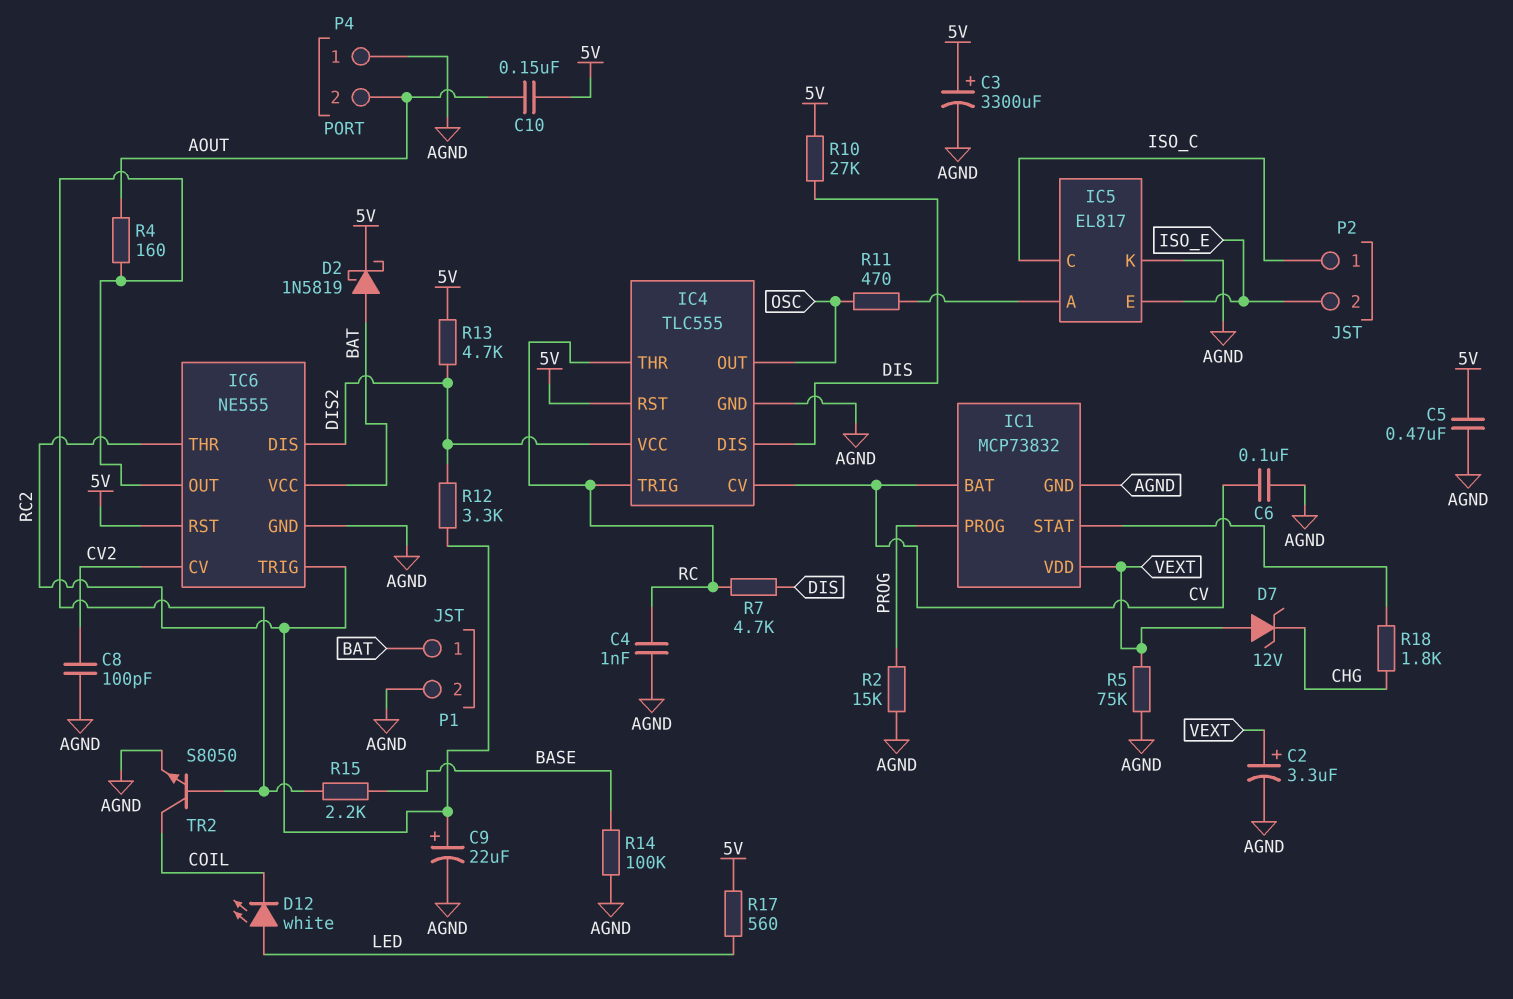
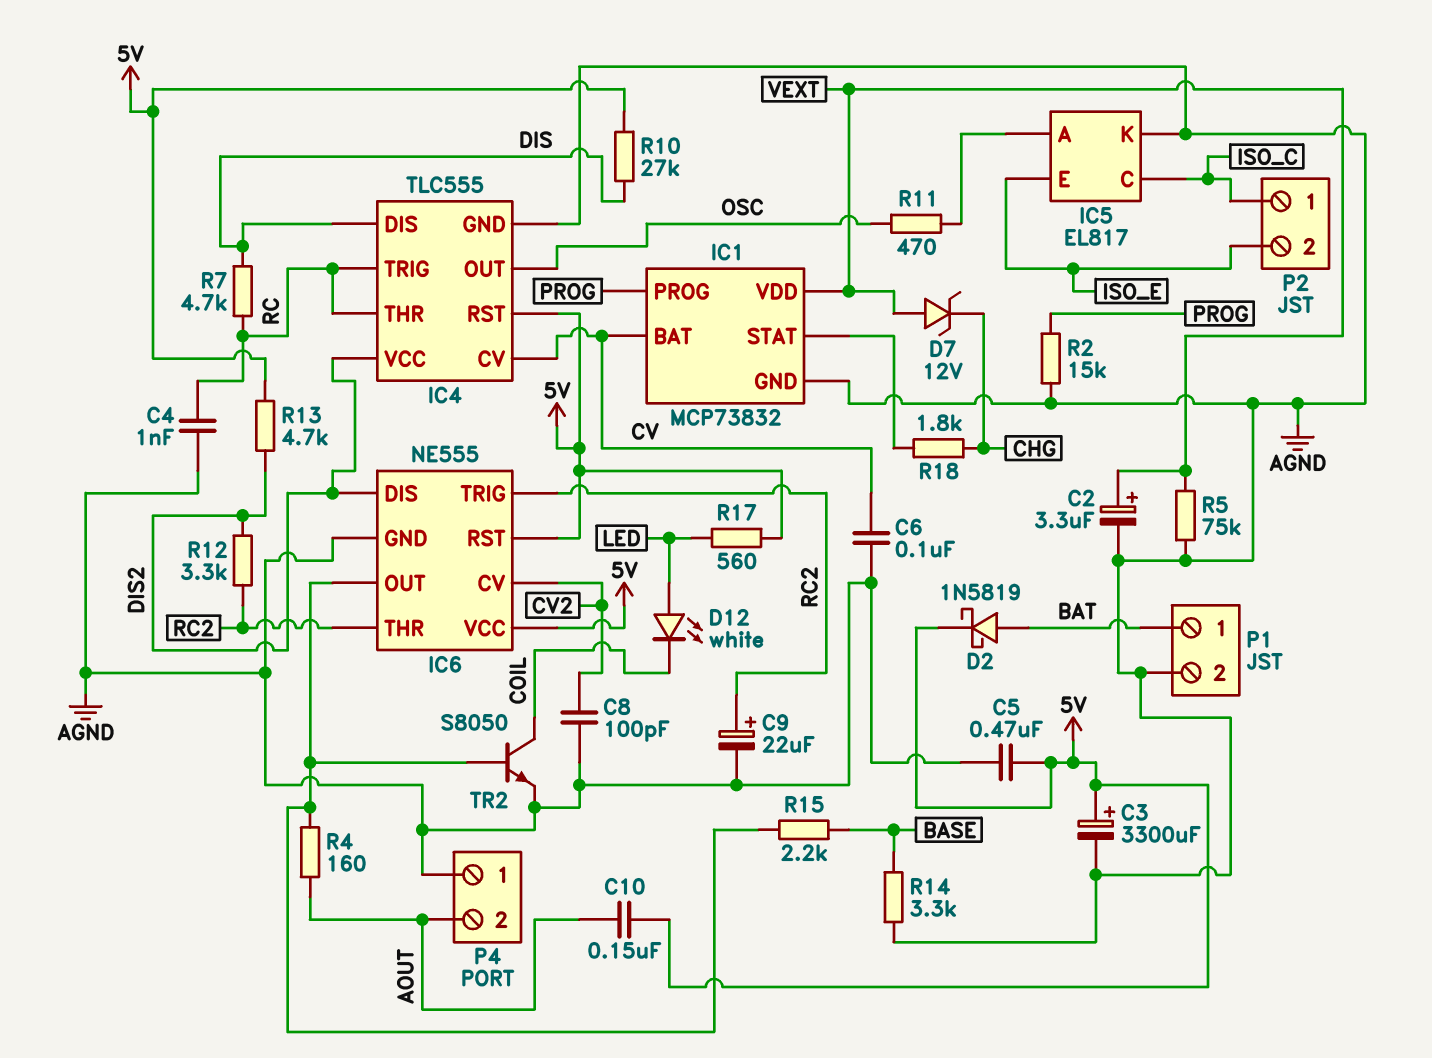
IC6 pin VCC: BAT -> 5V
R14: 100k (AGND, BASE) -> 3.3k (AGND, BASE)

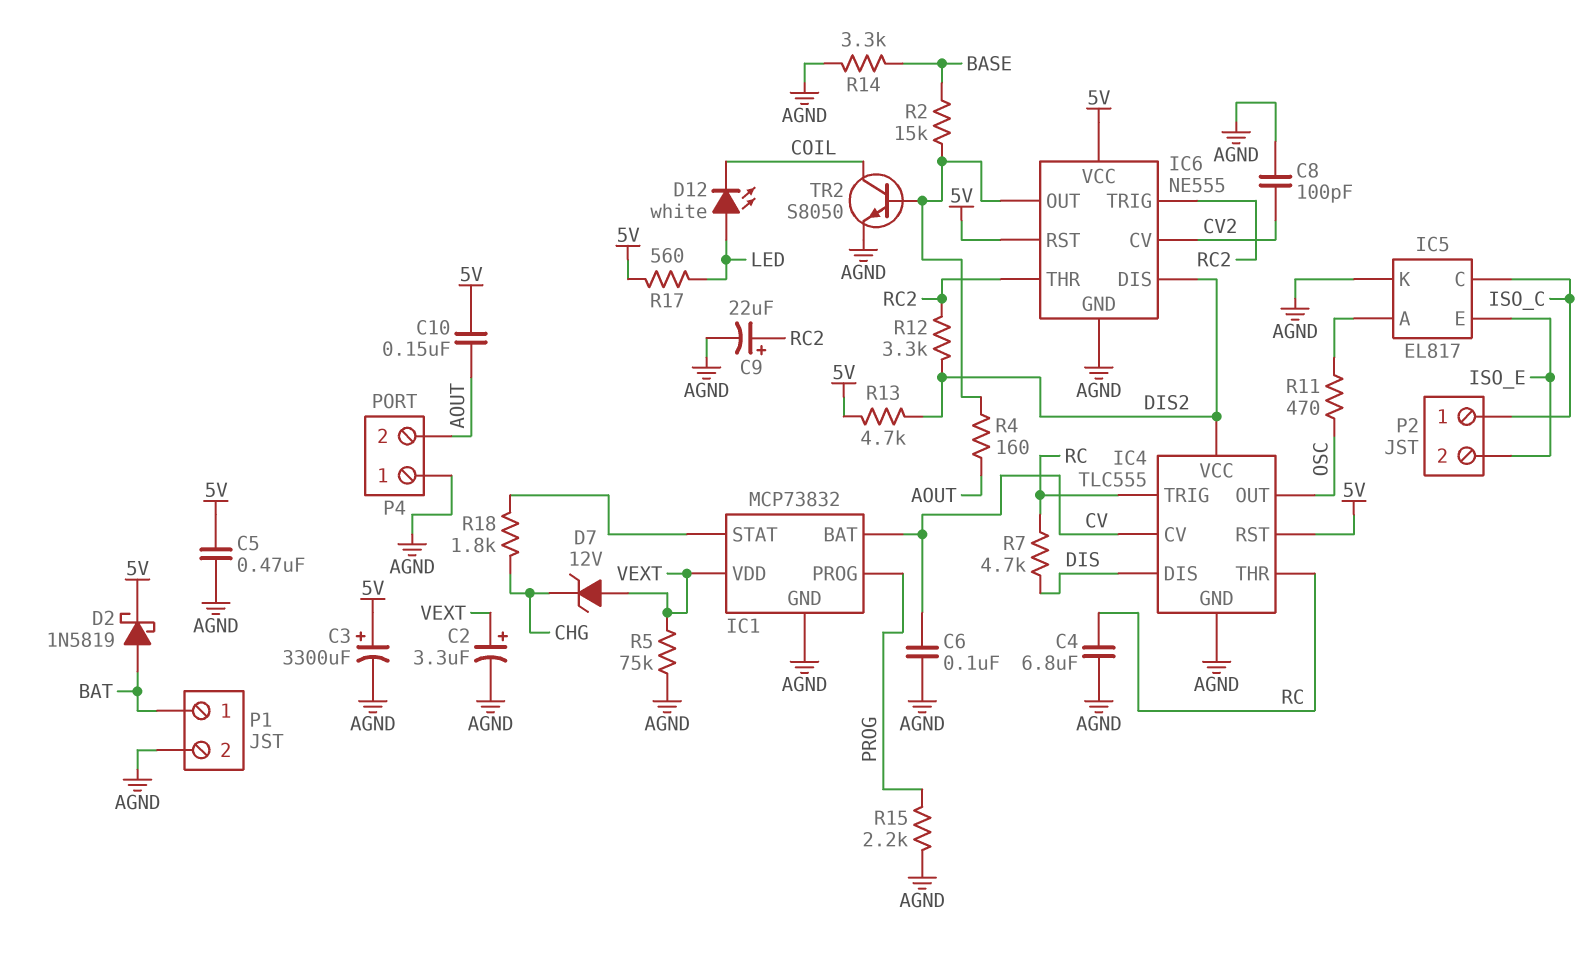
C4: 1nF (AGND, RC) -> 6.8uF (AGND, RC)
R2: 15k (AGND, PROG) -> 15k (BASE, IC6/OUT)
R10: 27k (5V, DIS) -> none
R15: 2.2k (BASE, IC6/OUT) -> 2.2k (AGND, PROG)

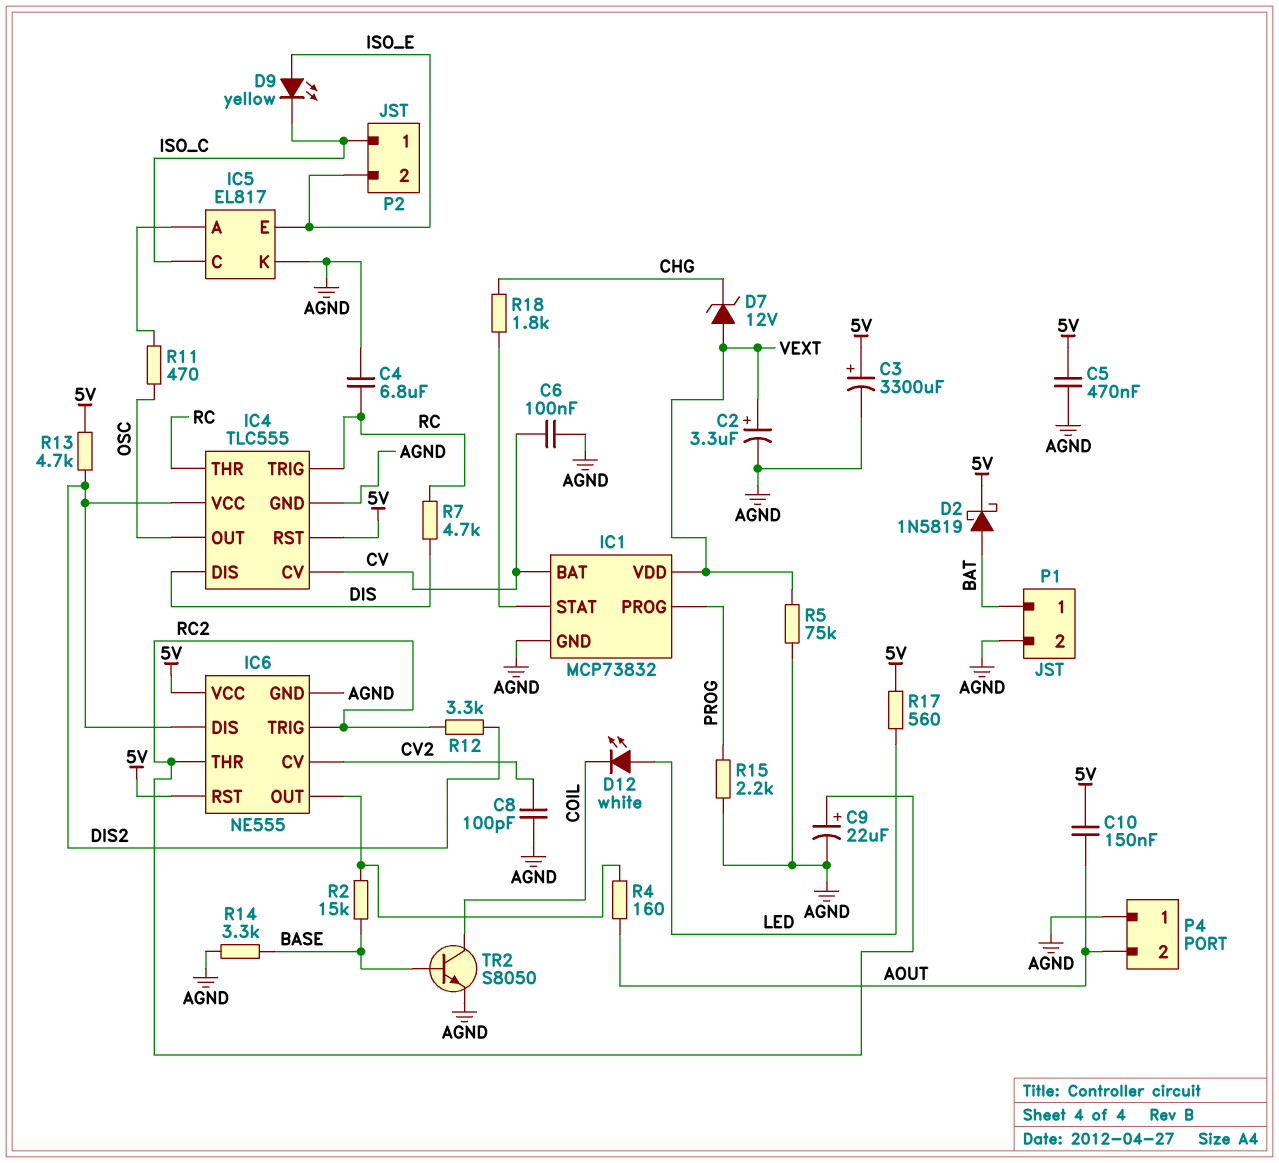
D9: none -> LED yellow (A ISO_E, K ISO_C)
TR2: NPN S8050 (B IC6/OUT, C COIL, E AGND) -> NPN S8050 (B BASE, C COIL, E AGND)

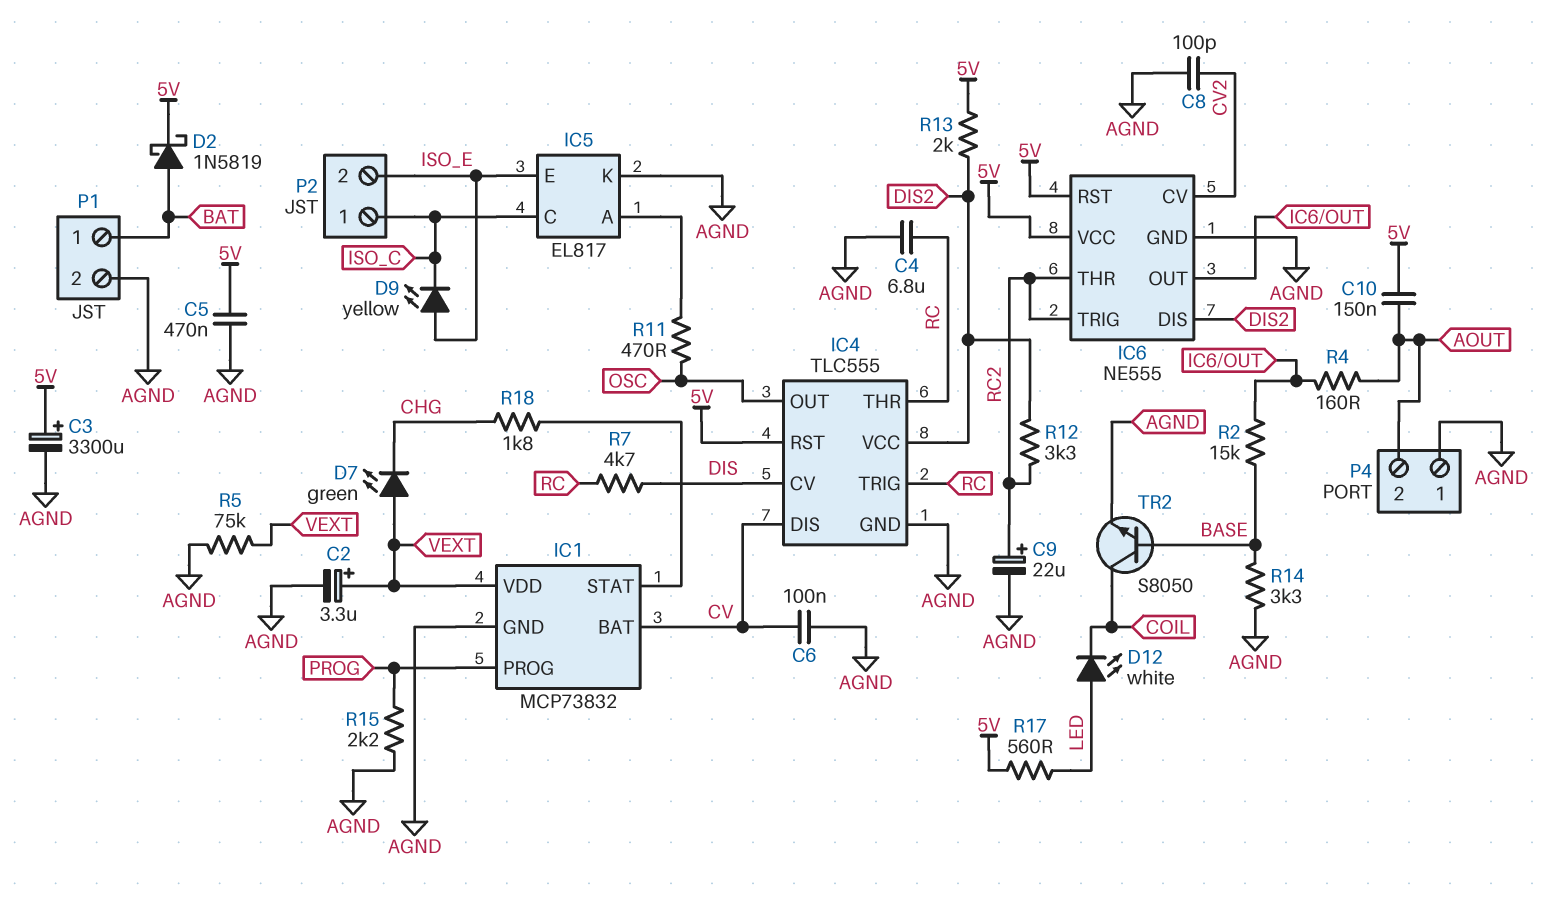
D7: zener 12V (A VEXT, K CHG) -> LED green (A VEXT, K CHG)
IC4 pin CV: CV -> DIS
IC4 pin DIS: DIS -> CV
R13: 4.7k (5V, DIS2) -> 2k (5V, DIS2)

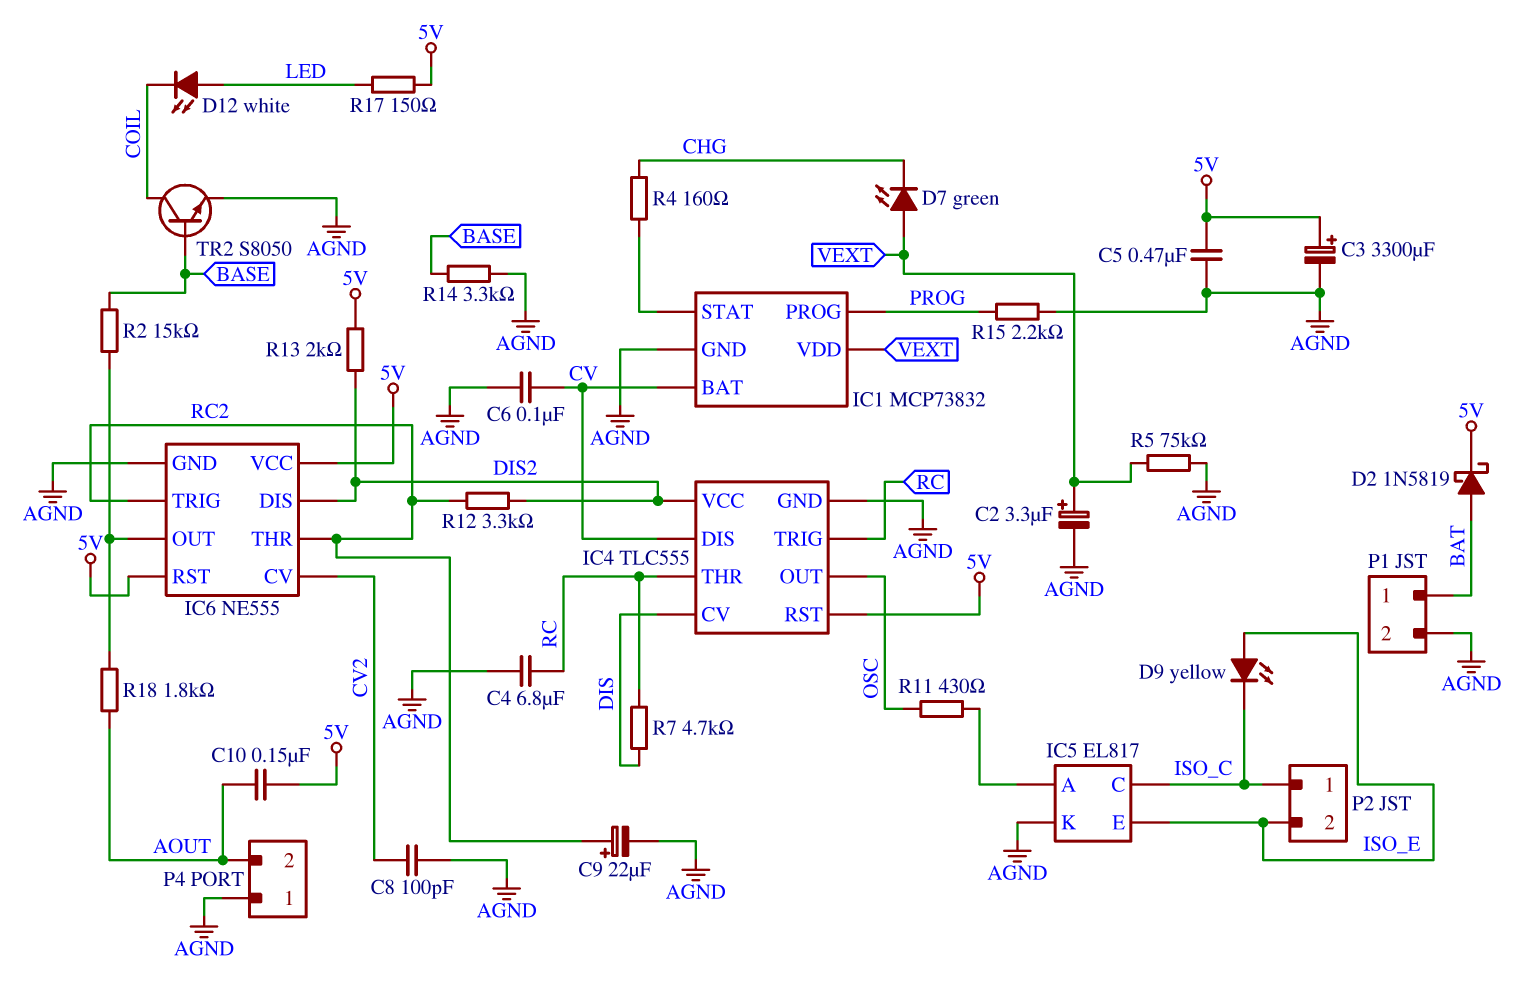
R4: 160 (AOUT, IC6/OUT) -> 160 (CHG, IC1/STAT)
R11: 470 (IC5/A, OSC) -> 430 (IC5/A, OSC)
R17: 560 (5V, LED) -> 150 (5V, LED)
R18: 1.8k (CHG, IC1/STAT) -> 1.8k (AOUT, IC6/OUT)

